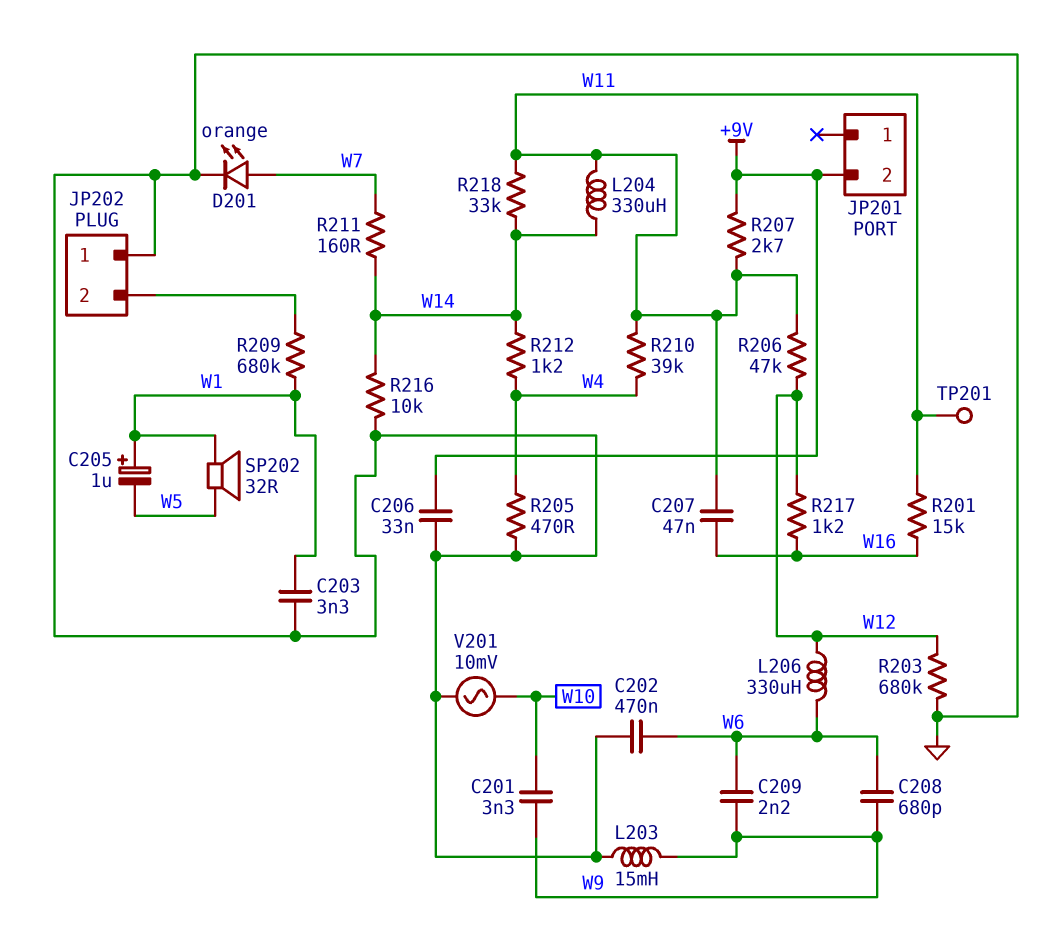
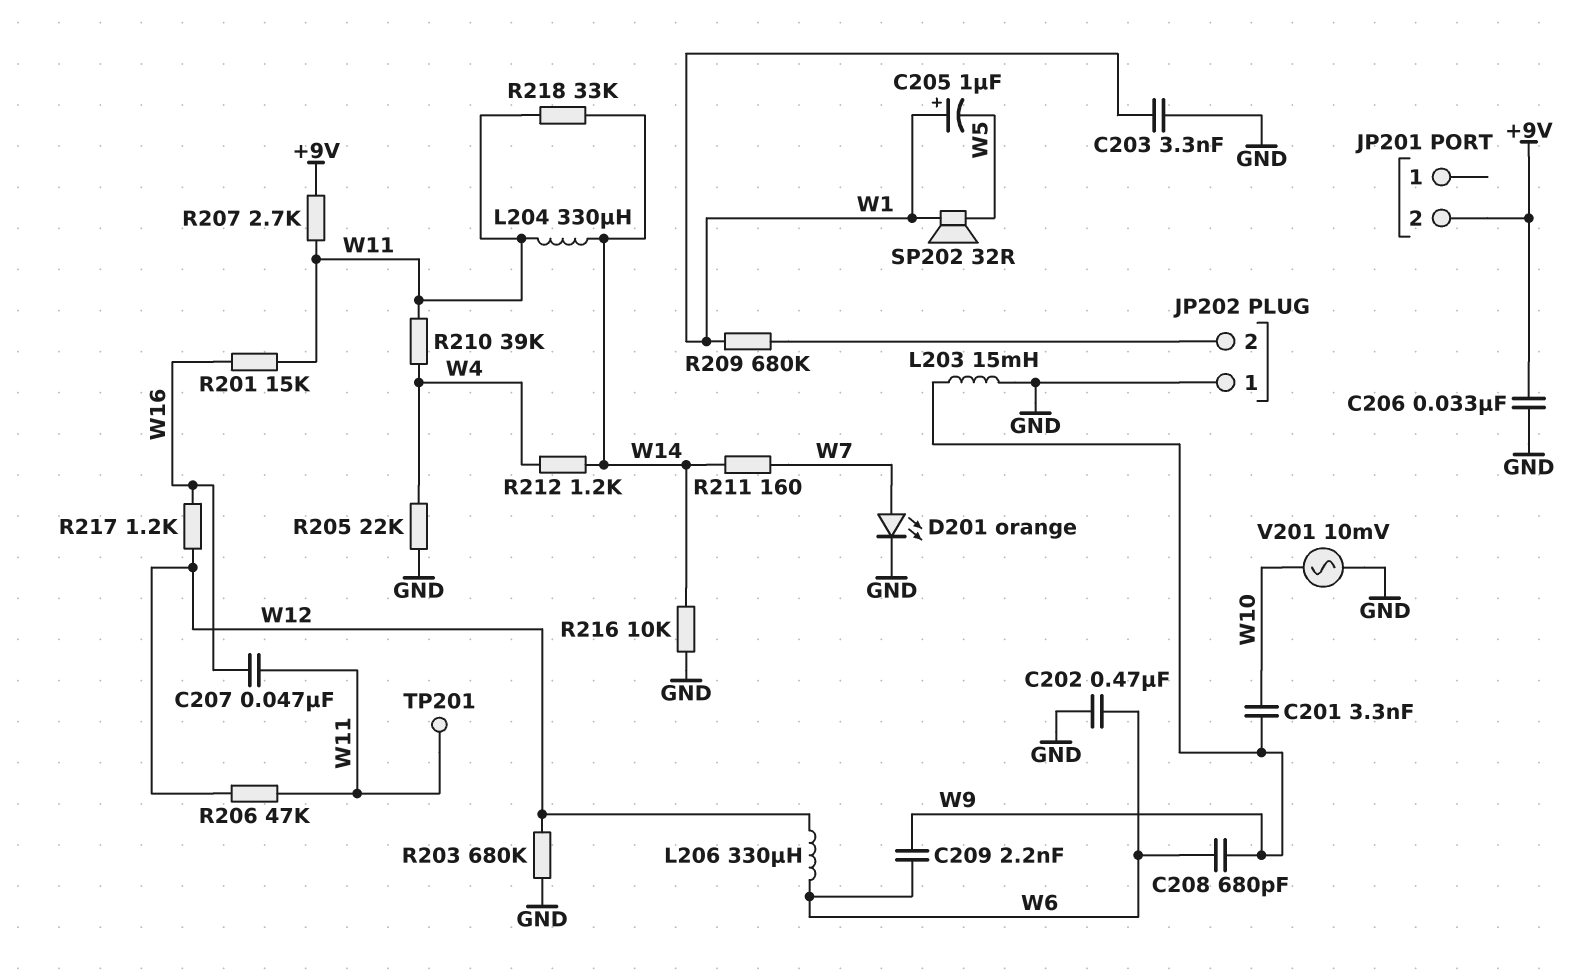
R205: 470 (GND, W4) -> 22k (GND, W4)

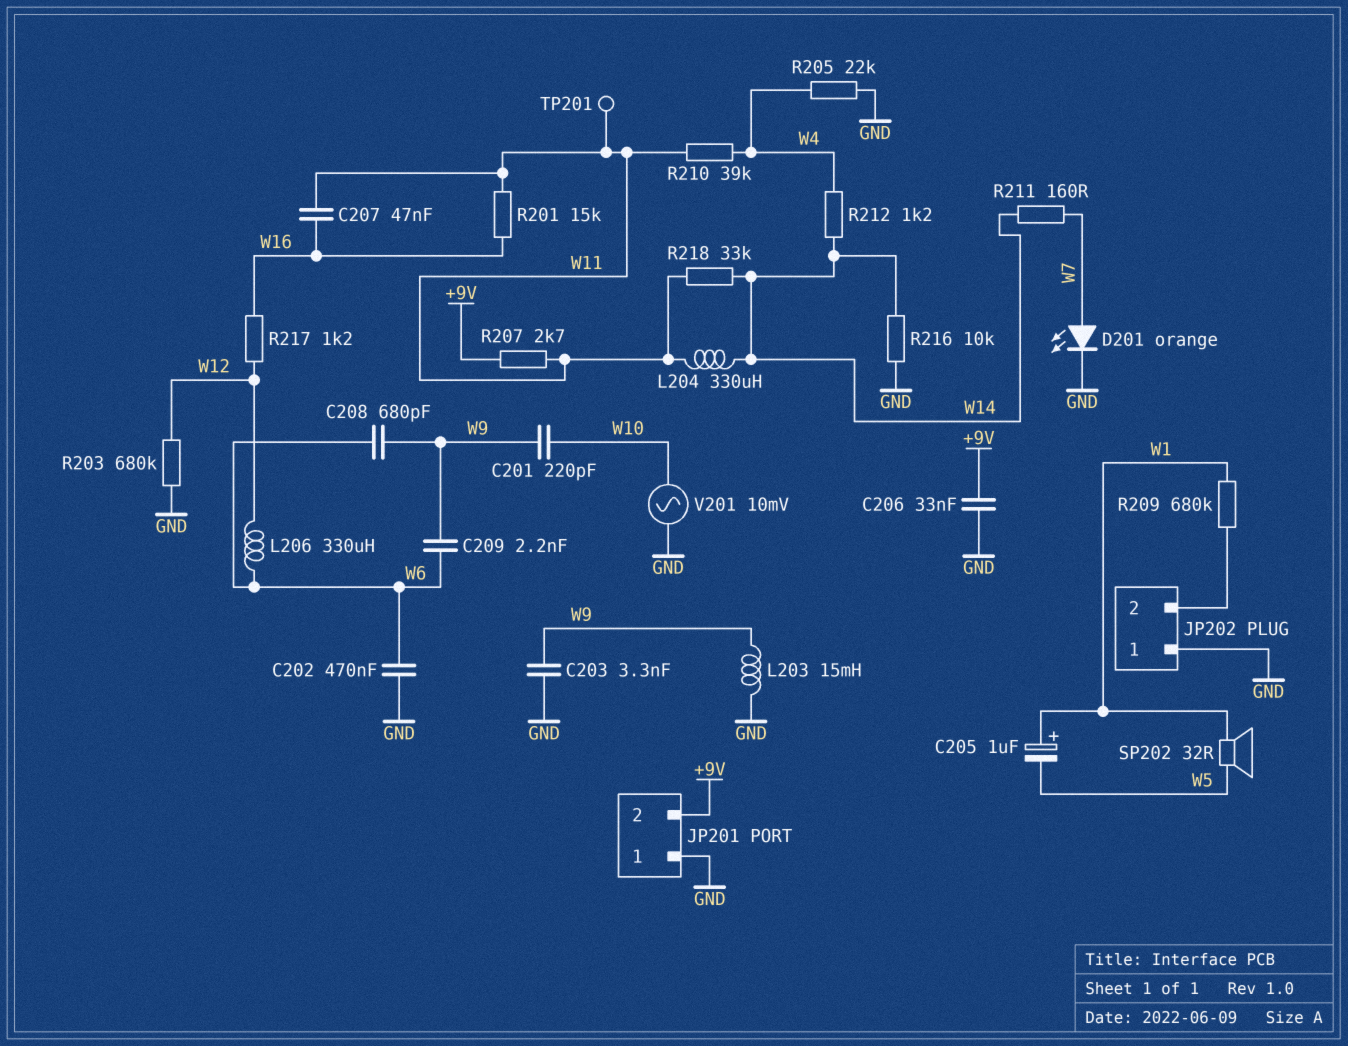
C201: 3.3nF (W9, W10) -> 220pF (W9, W10)
C203: 3.3nF (GND, W1) -> 3.3nF (GND, W9)
JP201 pin 1: none -> GND
R206: 47k (W11, W12) -> none

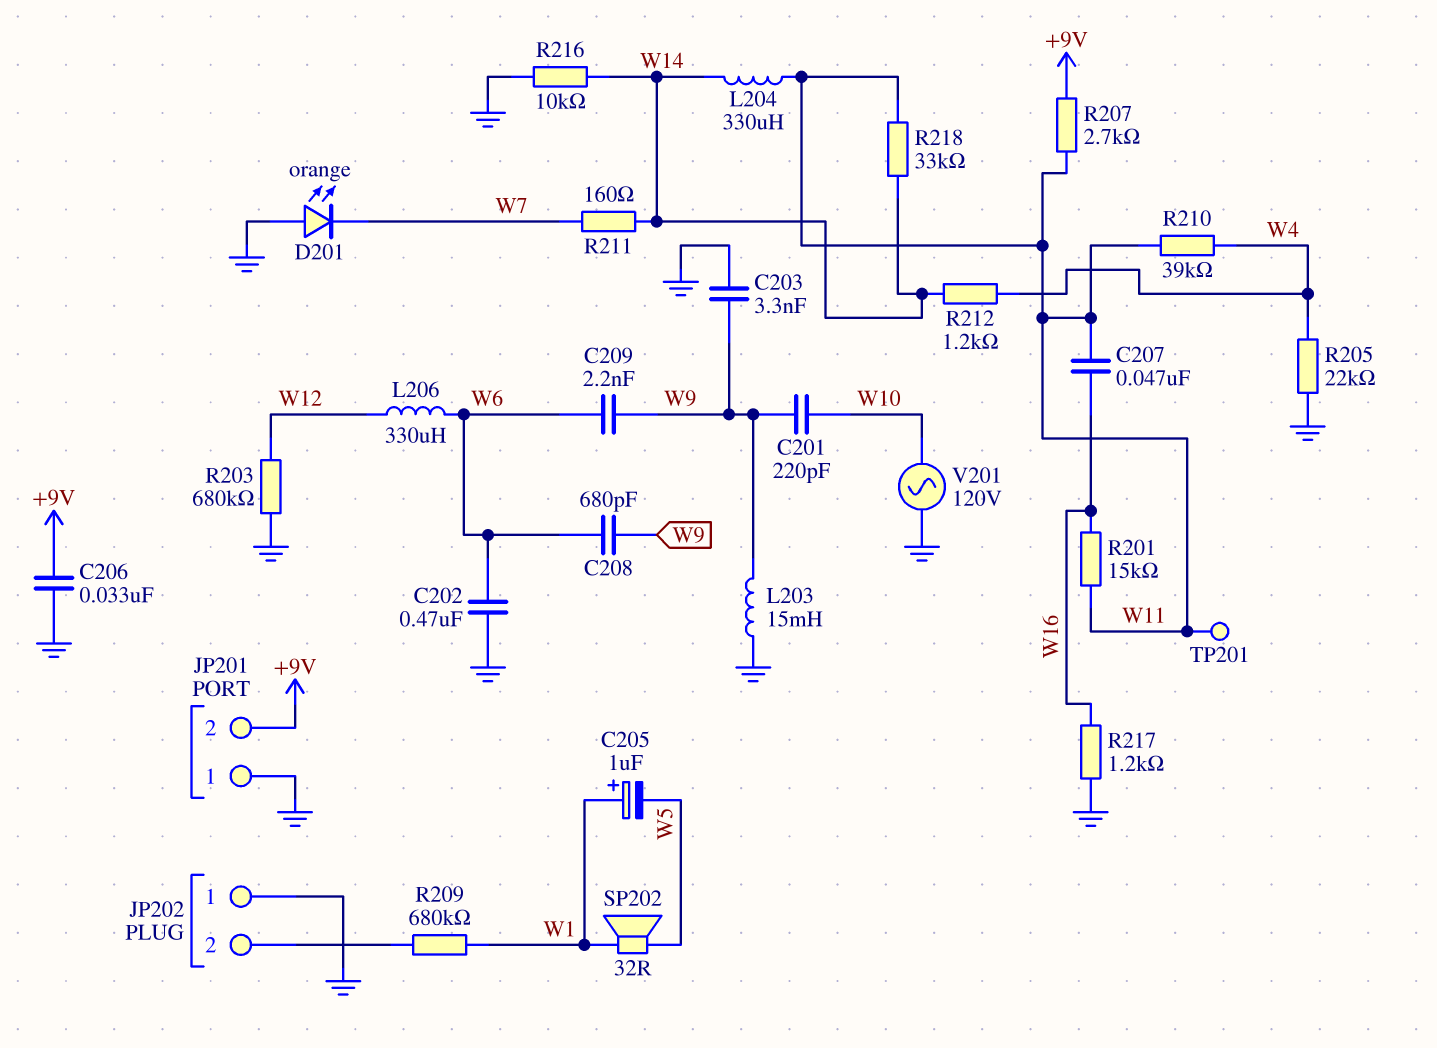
D201: LED orange (A W7, K GND) -> LED orange (A GND, K W7)
R217: 1.2k (W12, W16) -> 1.2k (GND, W16)
V201: AC 10mV (GND, W10) -> AC 120V (GND, W10)

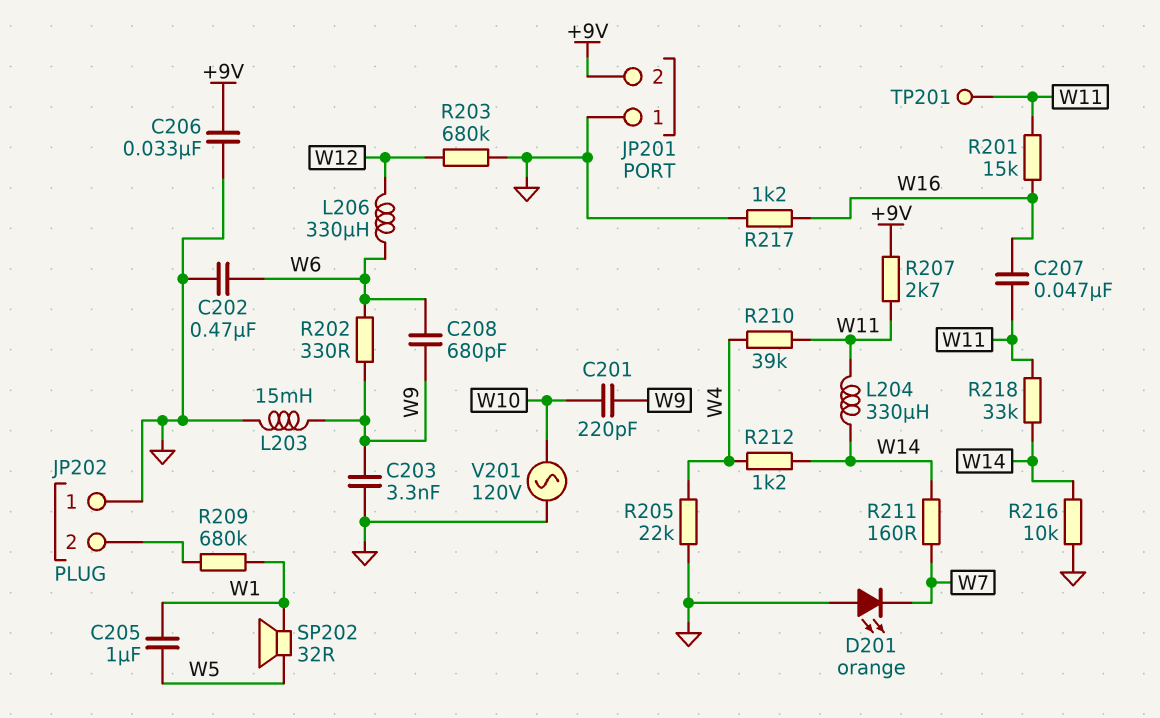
C205: 1uF (plus W1, minus W5) -> 1uF (W1, W5)
C209: 2.2nF (W6, W9) -> none
R202: none -> 330 (W6, W9)

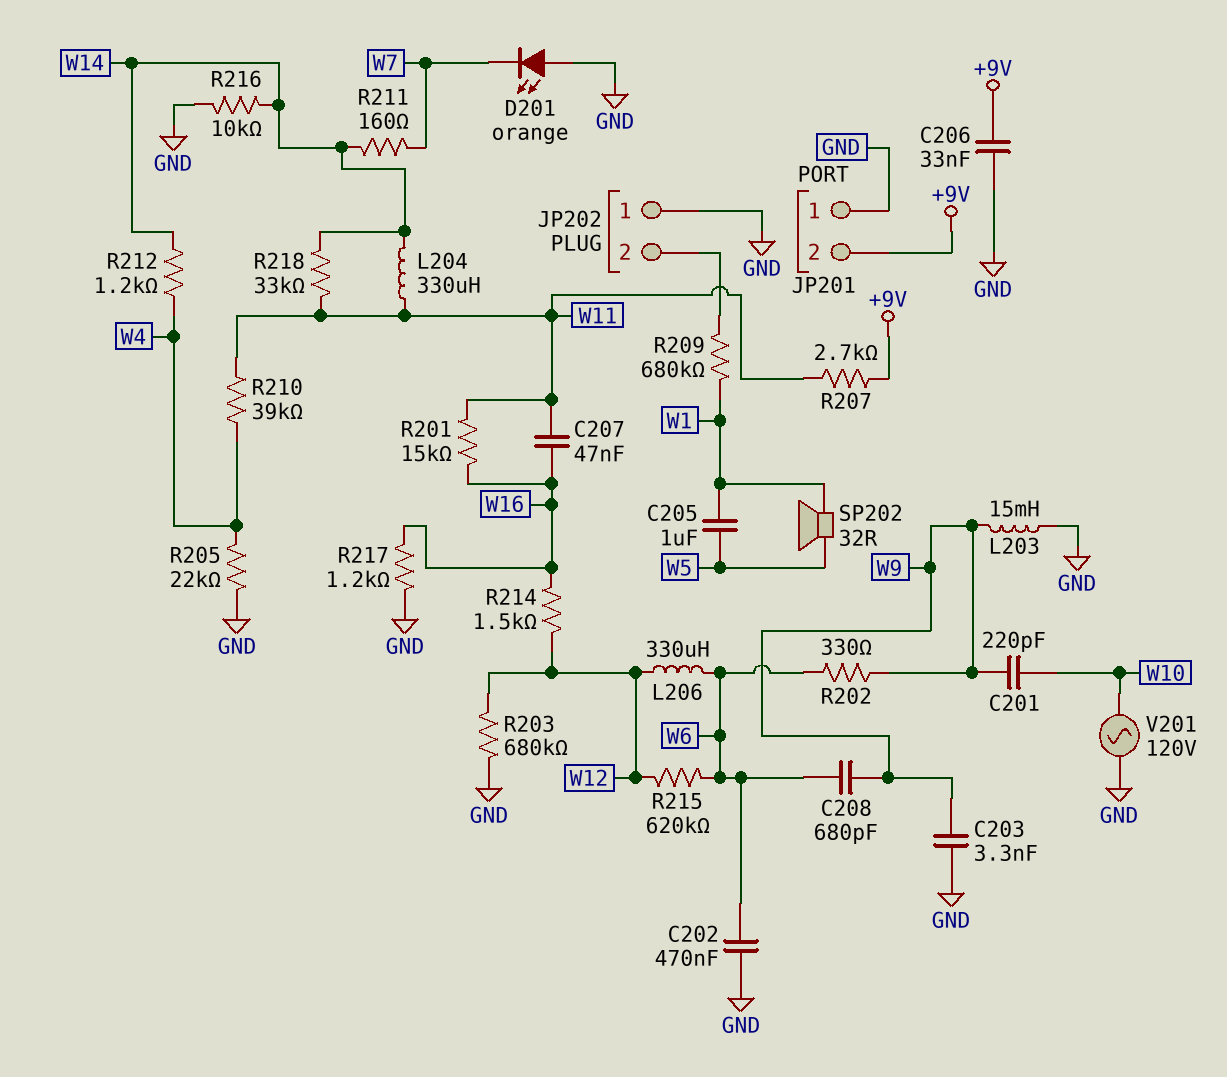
R214: none -> 1.5k (W12, W16)
R215: none -> 620k (W6, W12)
TP201: test point (W11) -> none

